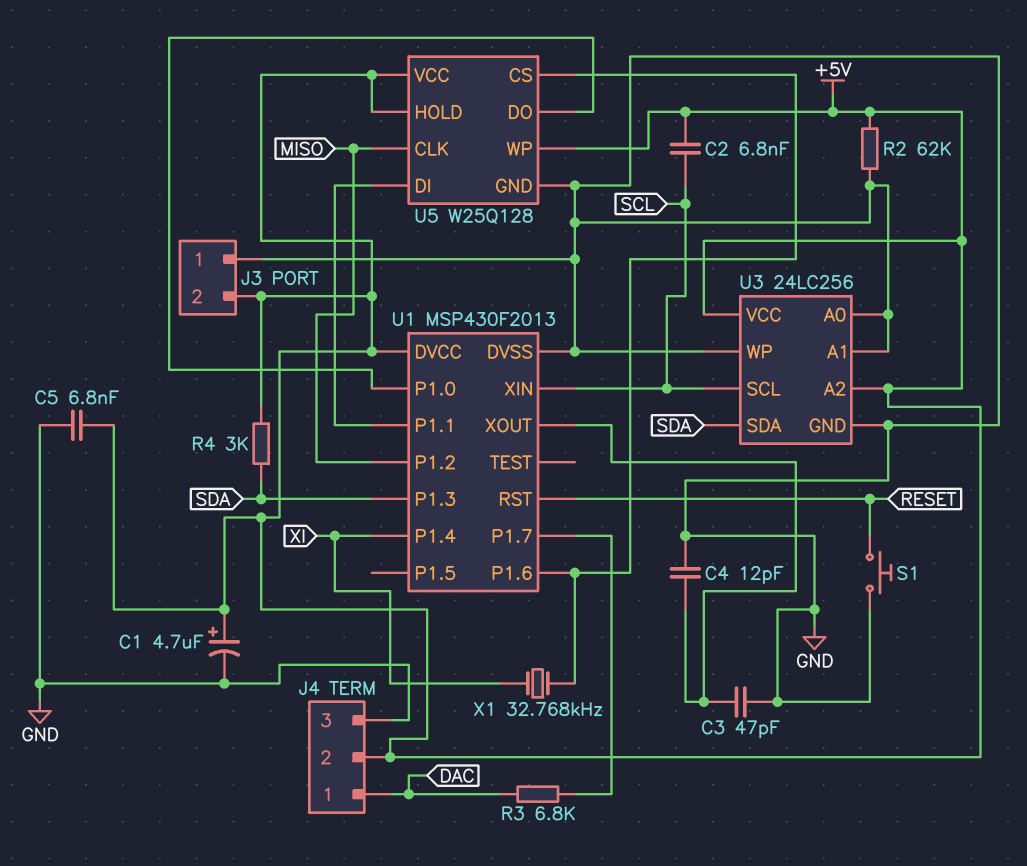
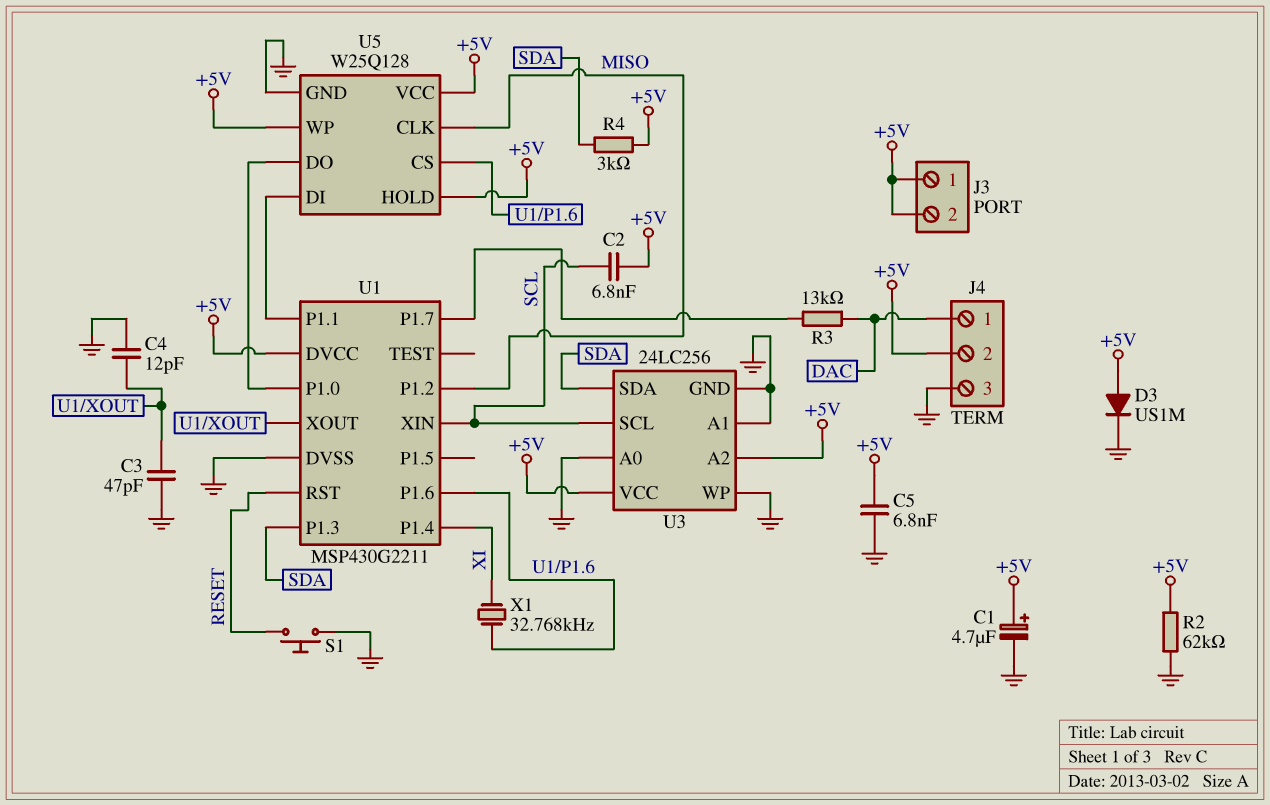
D3: none -> diode US1M (A +5V, K GND)
J3 pin 1: GND -> +5V
R3: 6.8k (DAC, U1/P1.7) -> 13k (DAC, U1/P1.7)
U1: MSP430F2013 -> MSP430G2211

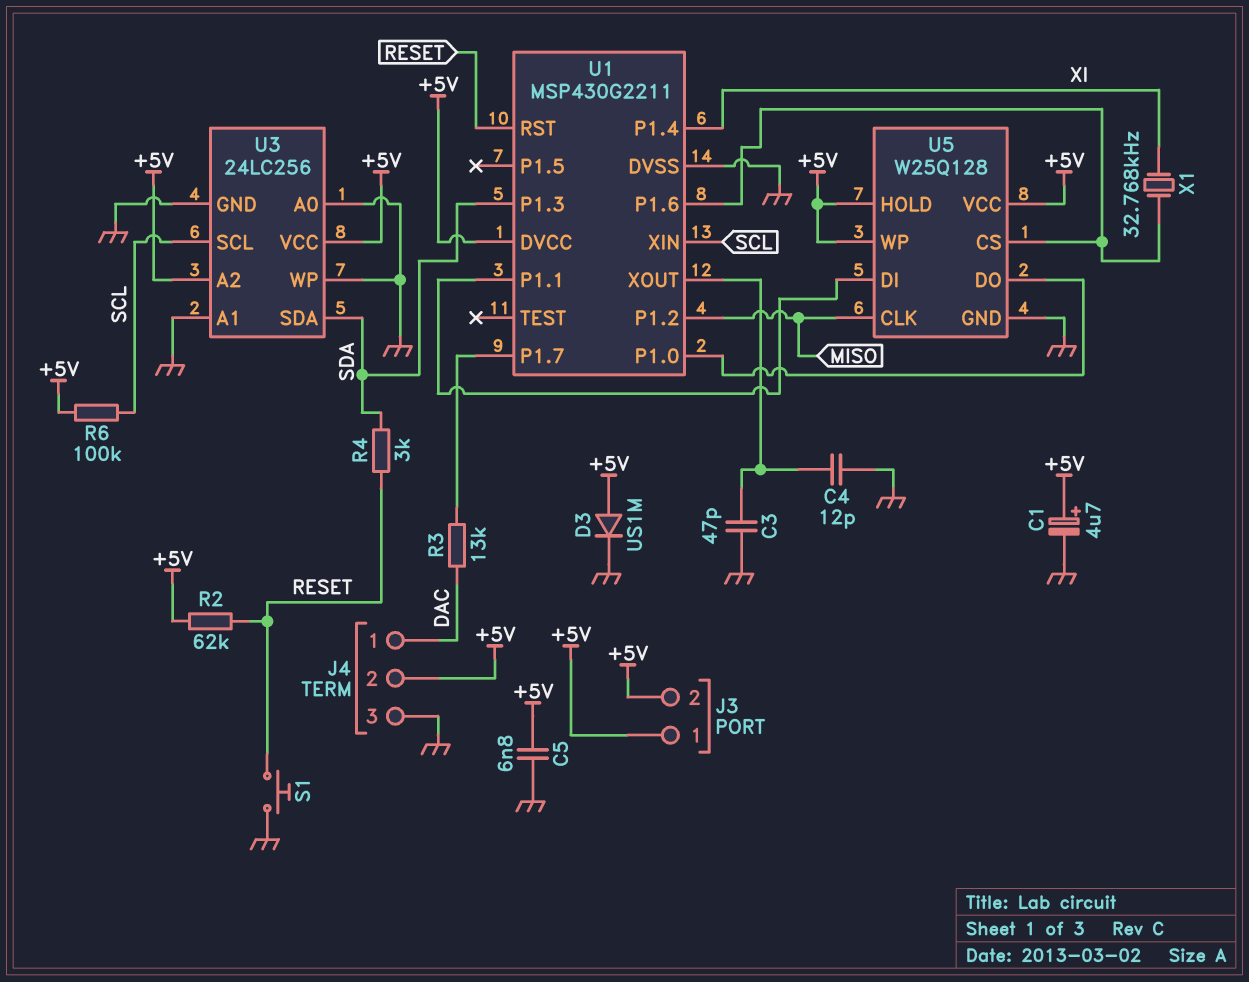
C2: 6.8nF (+5V, SCL) -> none
R2: 62k (+5V, GND) -> 62k (+5V, RESET)
R4: 3k (+5V, SDA) -> 3k (RESET, SDA)
R6: none -> 100k (+5V, SCL)

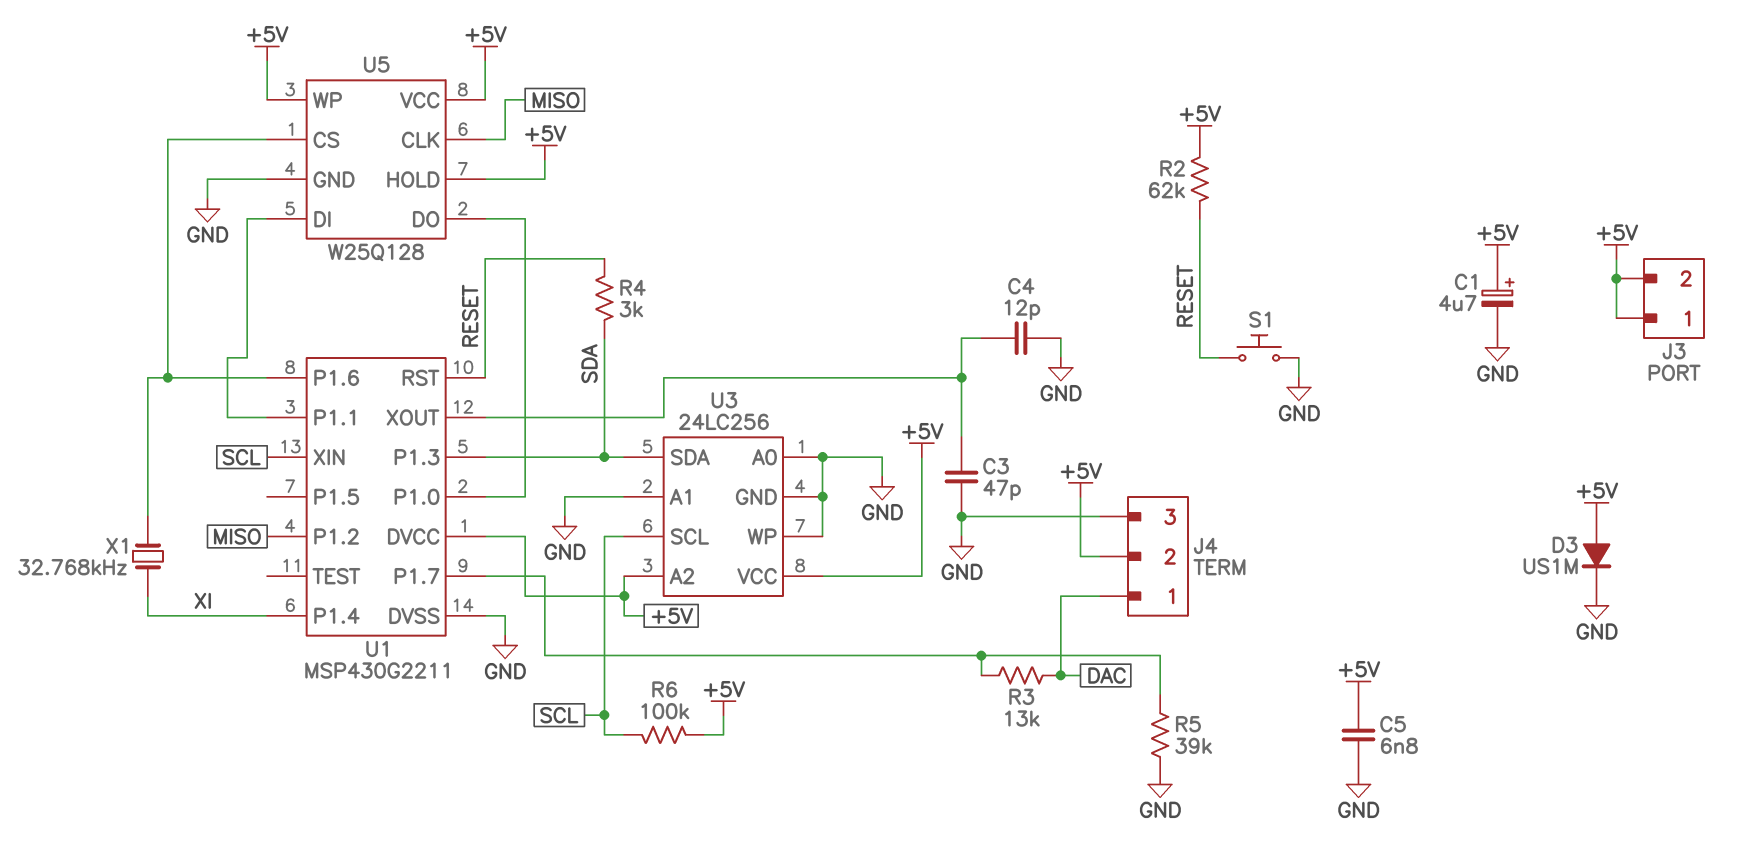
R5: none -> 39k (GND, U1/P1.7)

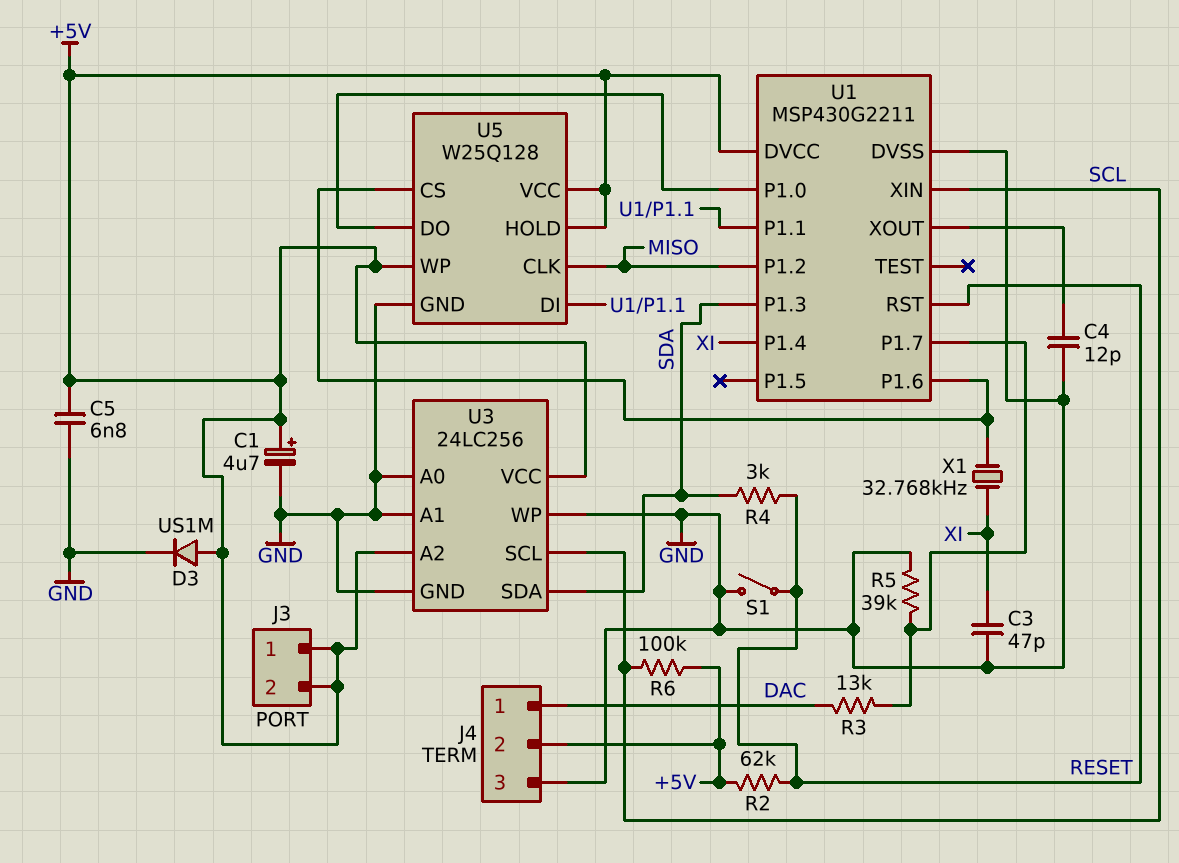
C3: 47pF (GND, U1/XOUT) -> 47pF (GND, XI)
S1: button (GND, RESET) -> switch (GND, RESET)

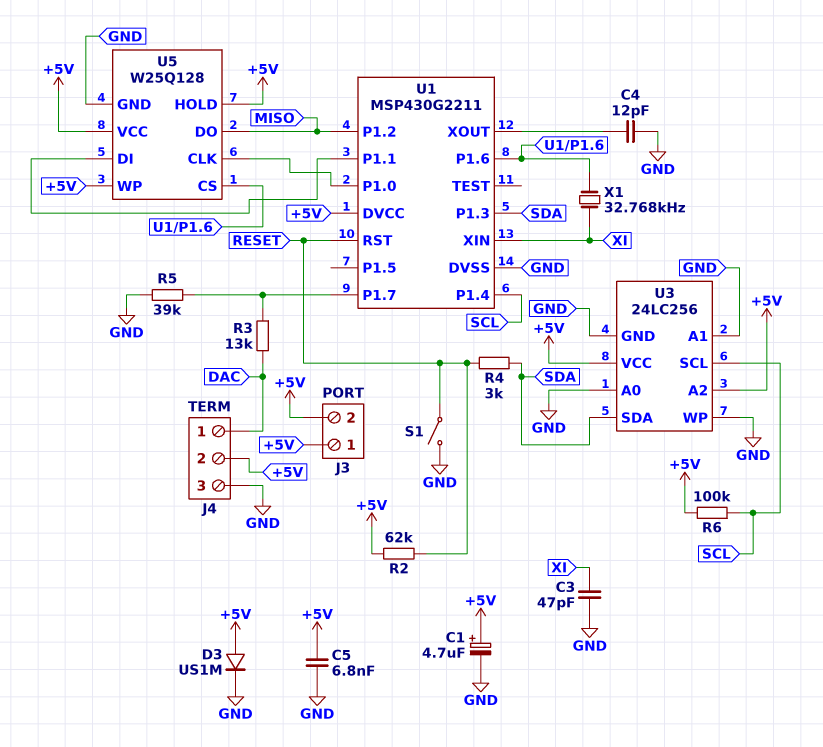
U1 pin P1.4: XI -> SCL
U1 pin XIN: SCL -> XI
U5 pin CLK: MISO -> U1/P1.0
U5 pin DO: U1/P1.0 -> MISO

